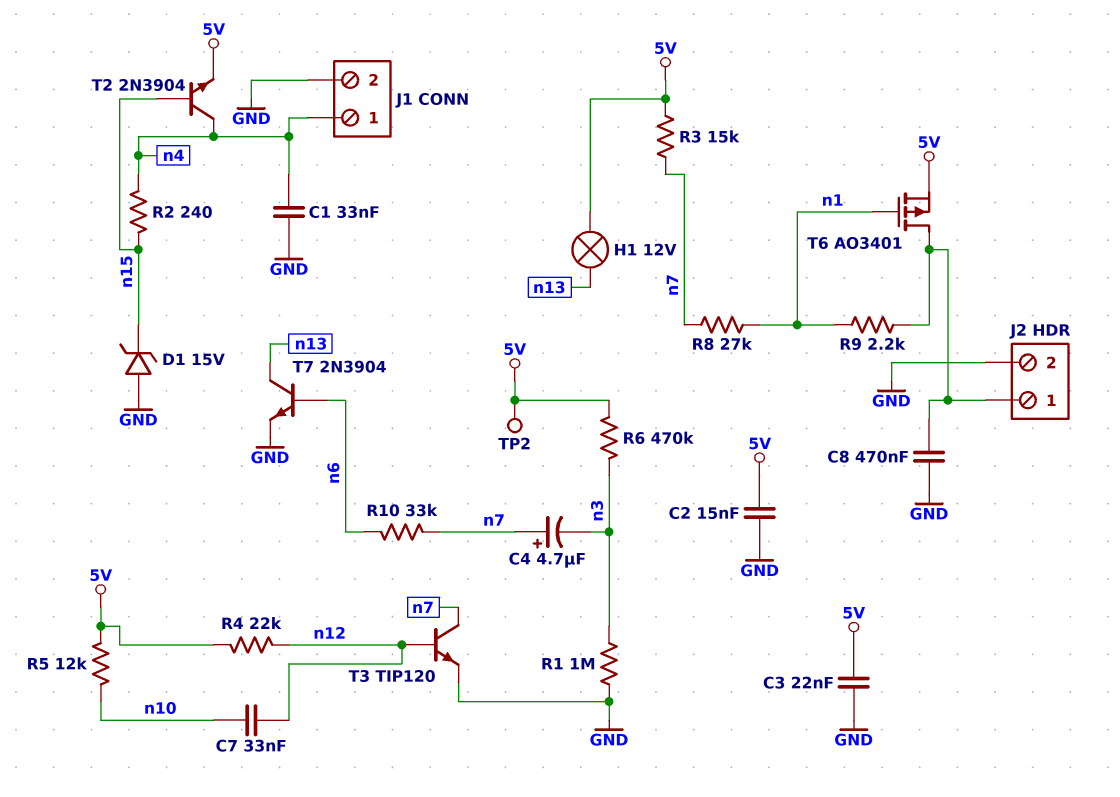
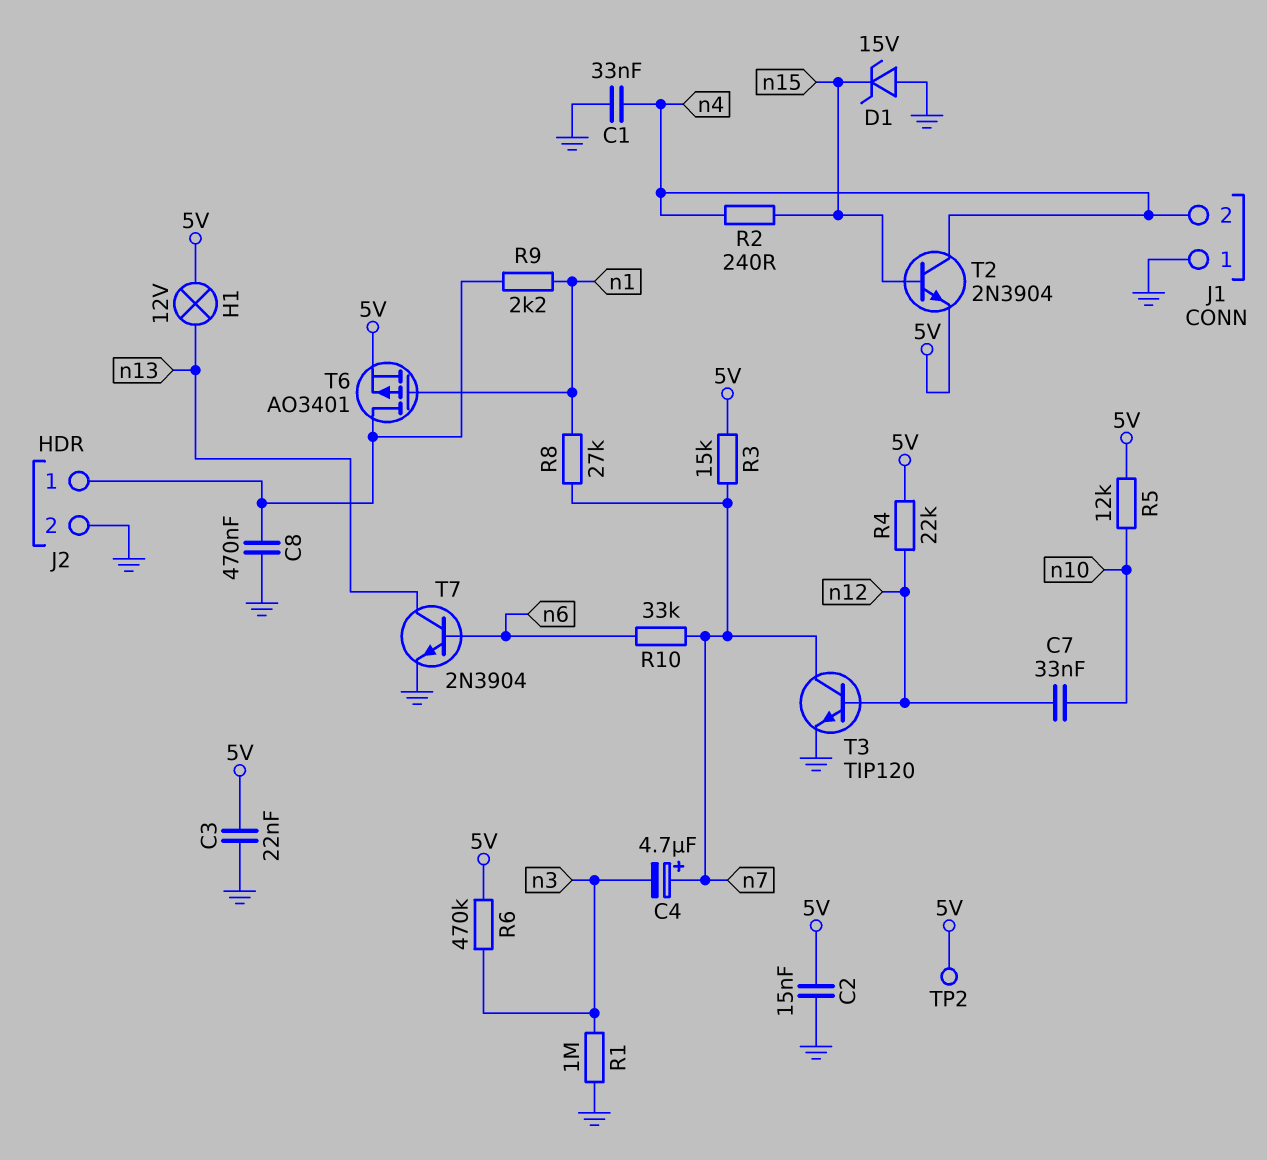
J1 pin 1: n4 -> GND
J1 pin 2: GND -> n4

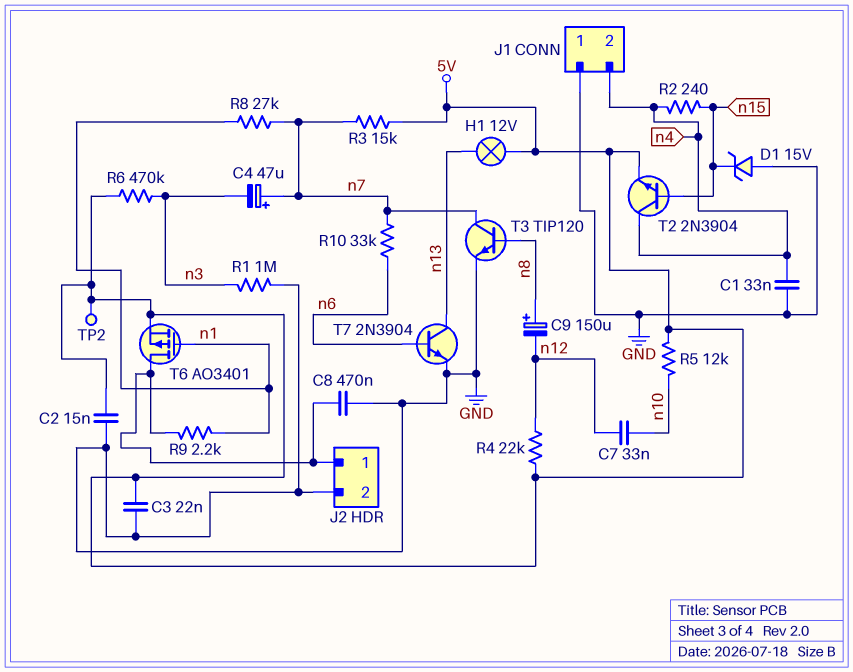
C4: 4.7uF (plus n7, minus n3) -> 47uF (plus n7, minus n3)
C9: none -> 150uF (plus n8, minus n12)
T3: NPN TIP120 (B n12, C n7, E GND) -> NPN TIP120 (B n8, C n7, E GND)

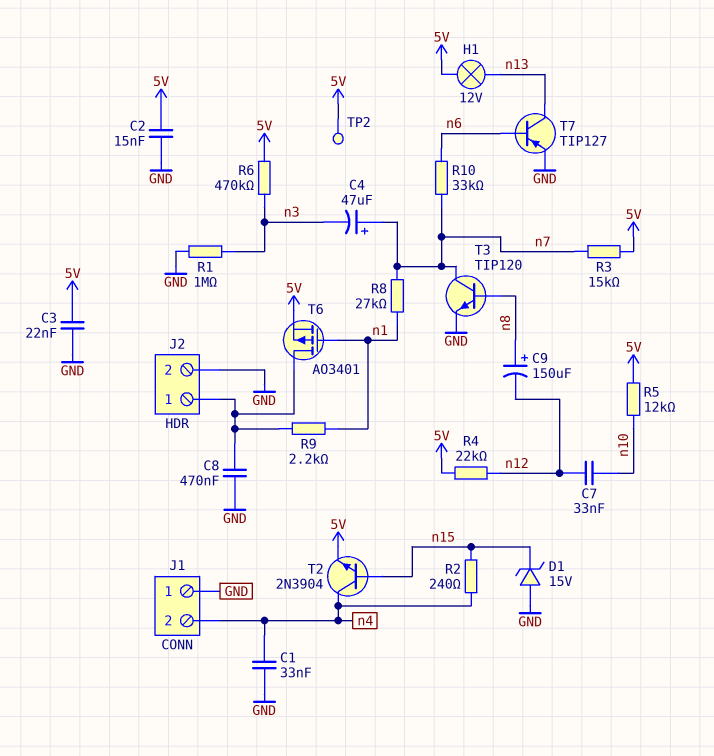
T7: NPN 2N3904 (B n6, C n13, E GND) -> PNP TIP127 (B n6, C n13, E GND)

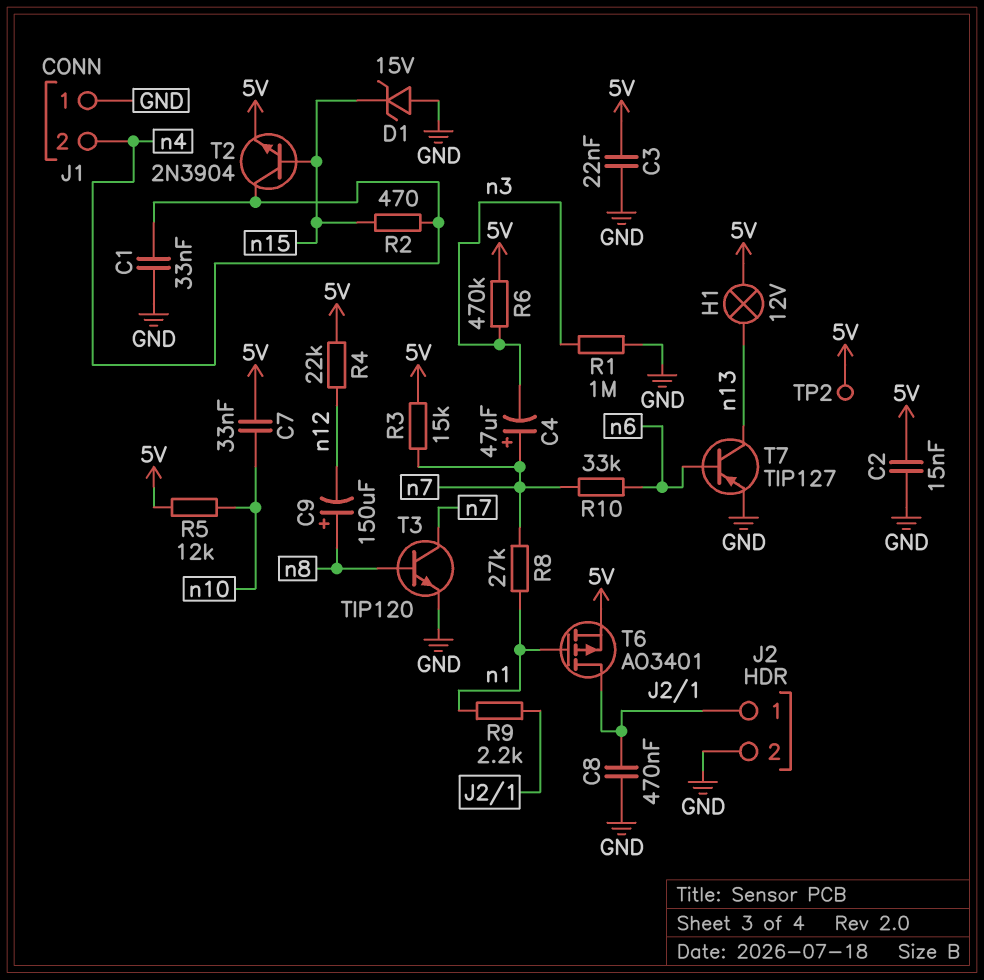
C7: 33nF (n10, n12) -> 33nF (5V, n10)
R2: 240 (n4, n15) -> 470 (n4, n15)

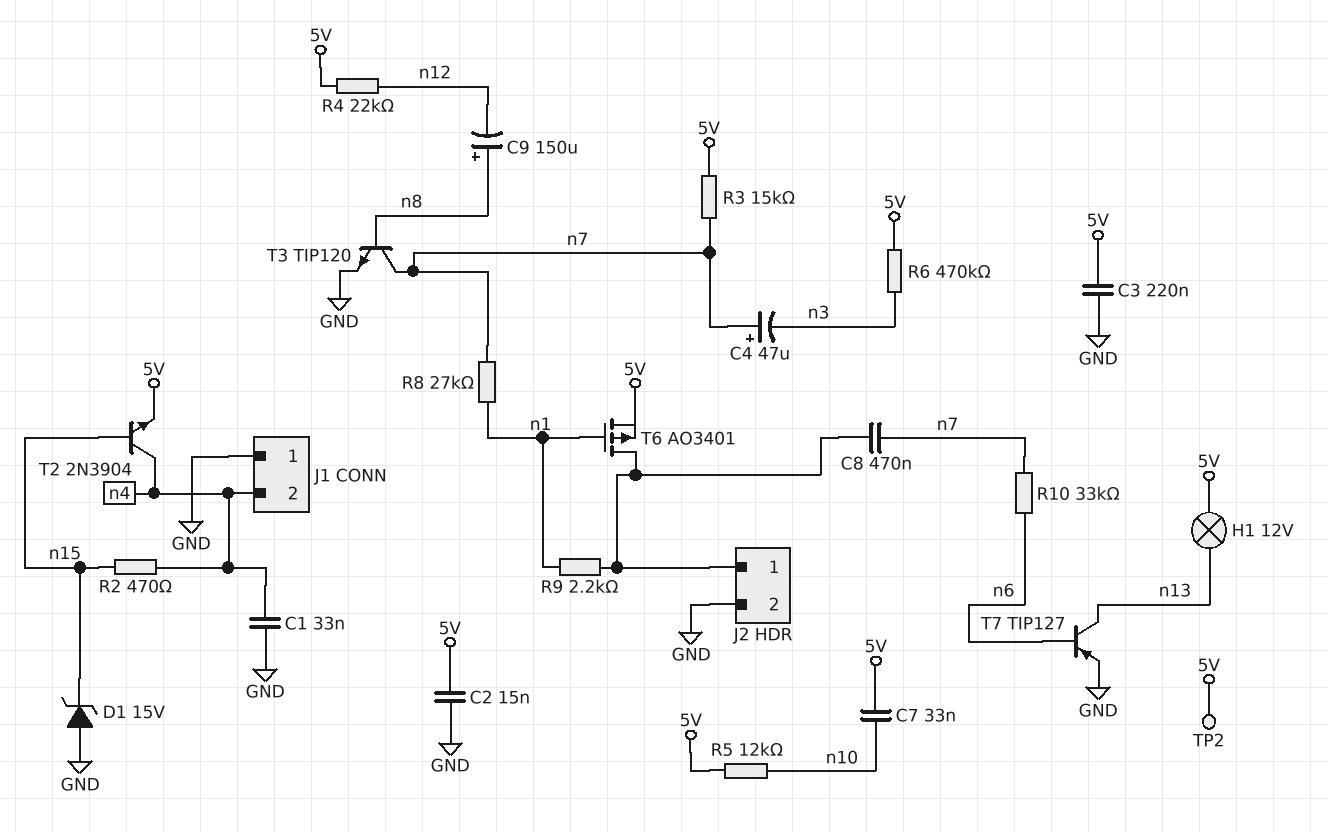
C3: 22nF (5V, GND) -> 220nF (5V, GND)
C8: 470nF (GND, J2/1) -> 470nF (J2/1, n7)
R1: 1M (GND, n3) -> none

